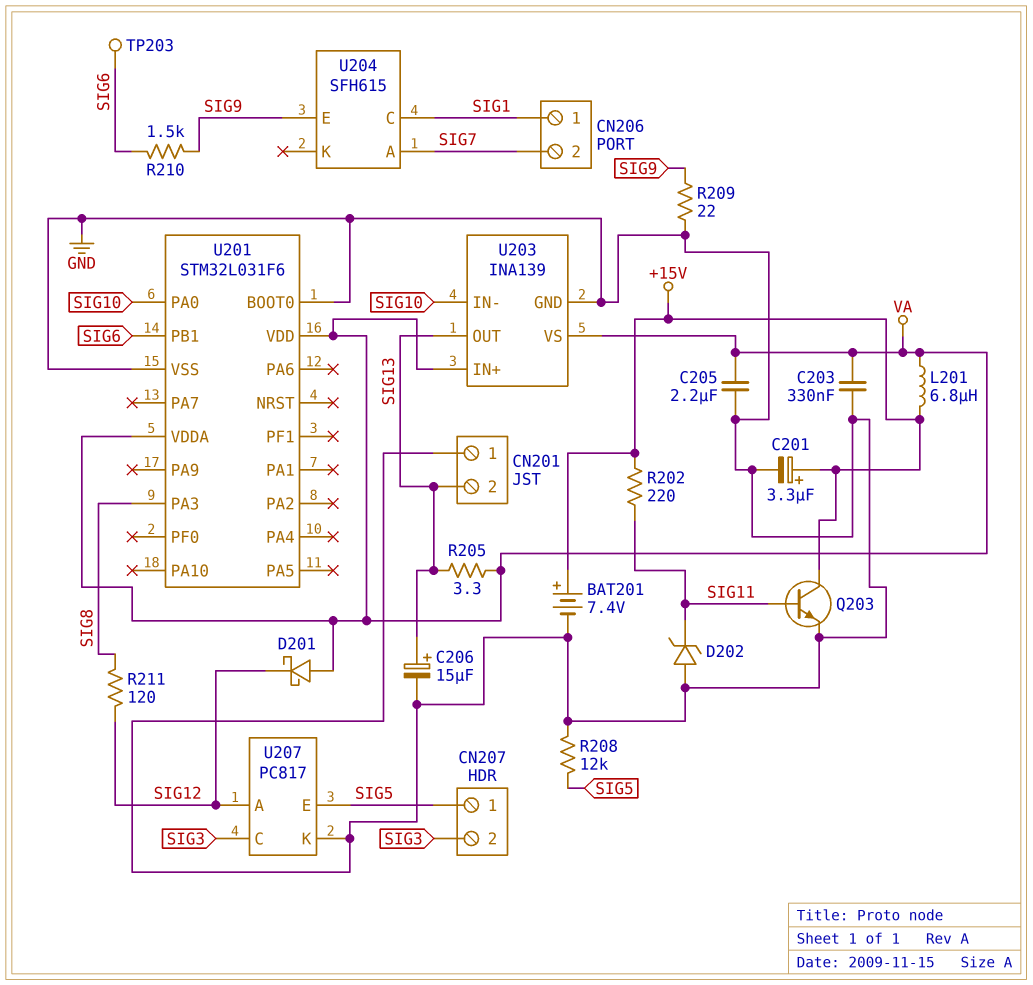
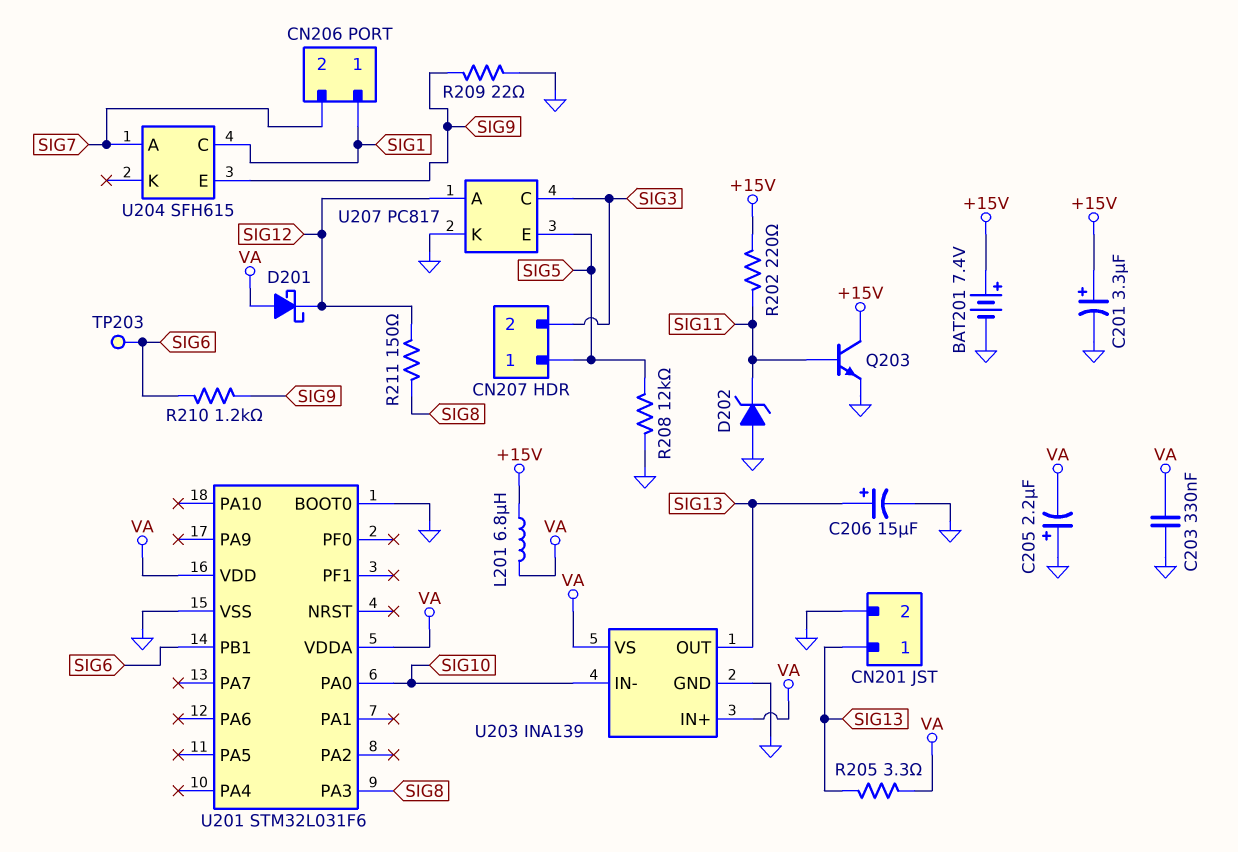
C205: 2.2uF (GND, VA) -> 2.2uF (plus GND, minus VA)
CN201 pin 1: GND -> SIG13
CN201 pin 2: SIG13 -> GND
R210: 1.5k (SIG6, SIG9) -> 1.2k (SIG6, SIG9)
R211: 120 (SIG8, SIG12) -> 150 (SIG8, SIG12)

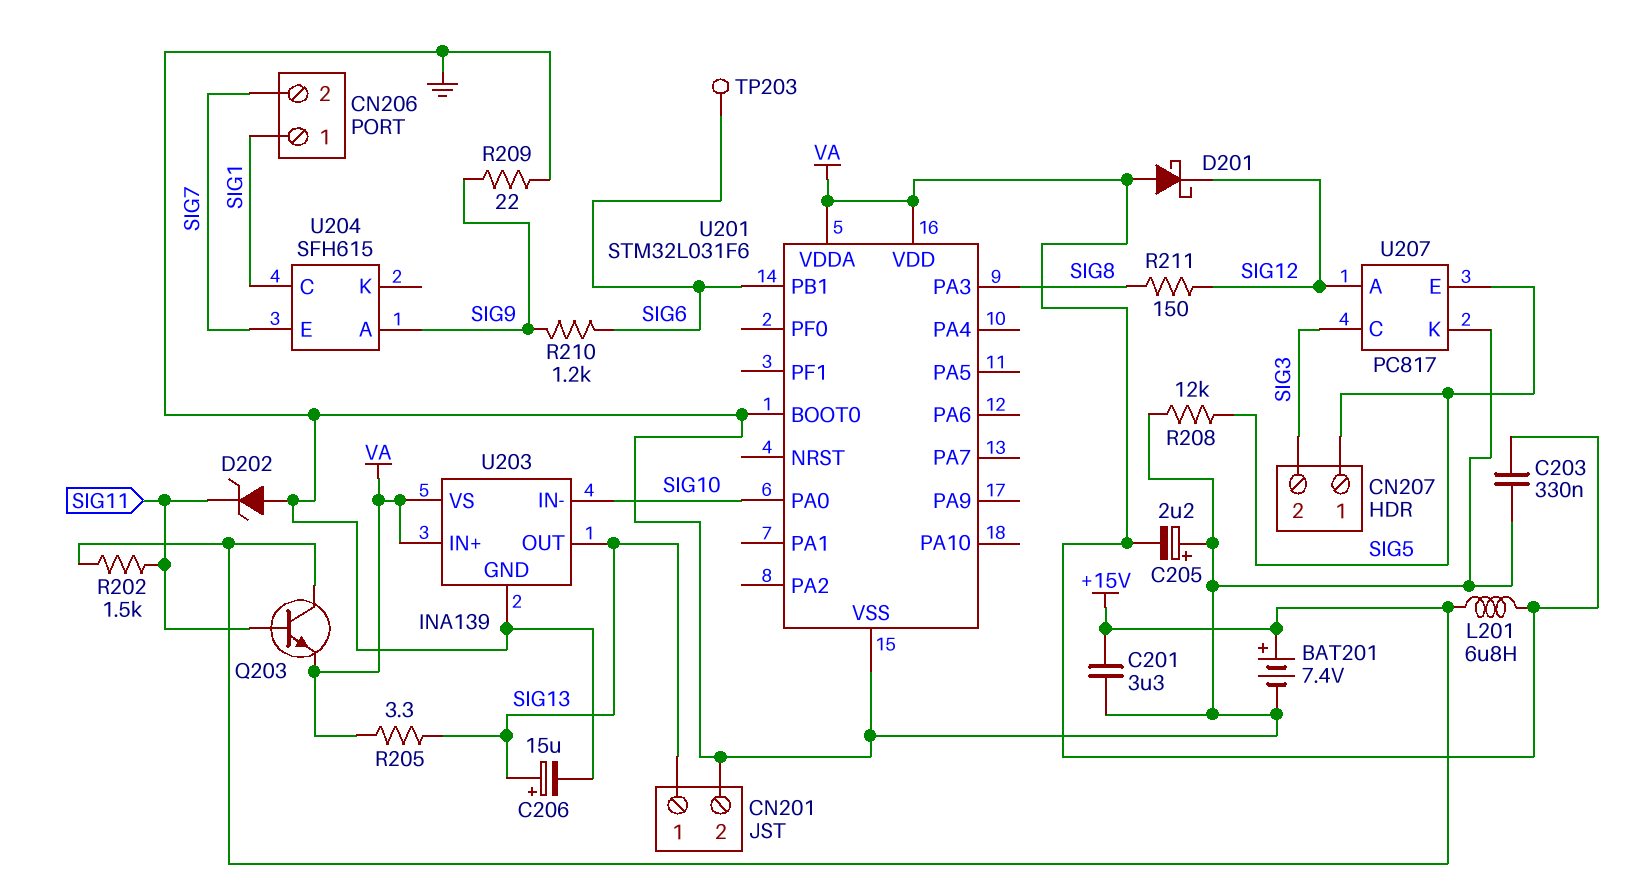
C201: 3.3uF (plus +15V, minus GND) -> 3.3uF (+15V, GND)
Q203: NPN (B SIG11, C +15V, E GND) -> NPN (B SIG11, C +15V, E VA)
R202: 220 (+15V, SIG11) -> 1.5k (+15V, SIG11)
U204 pin A: SIG7 -> SIG9
U204 pin E: SIG9 -> SIG7

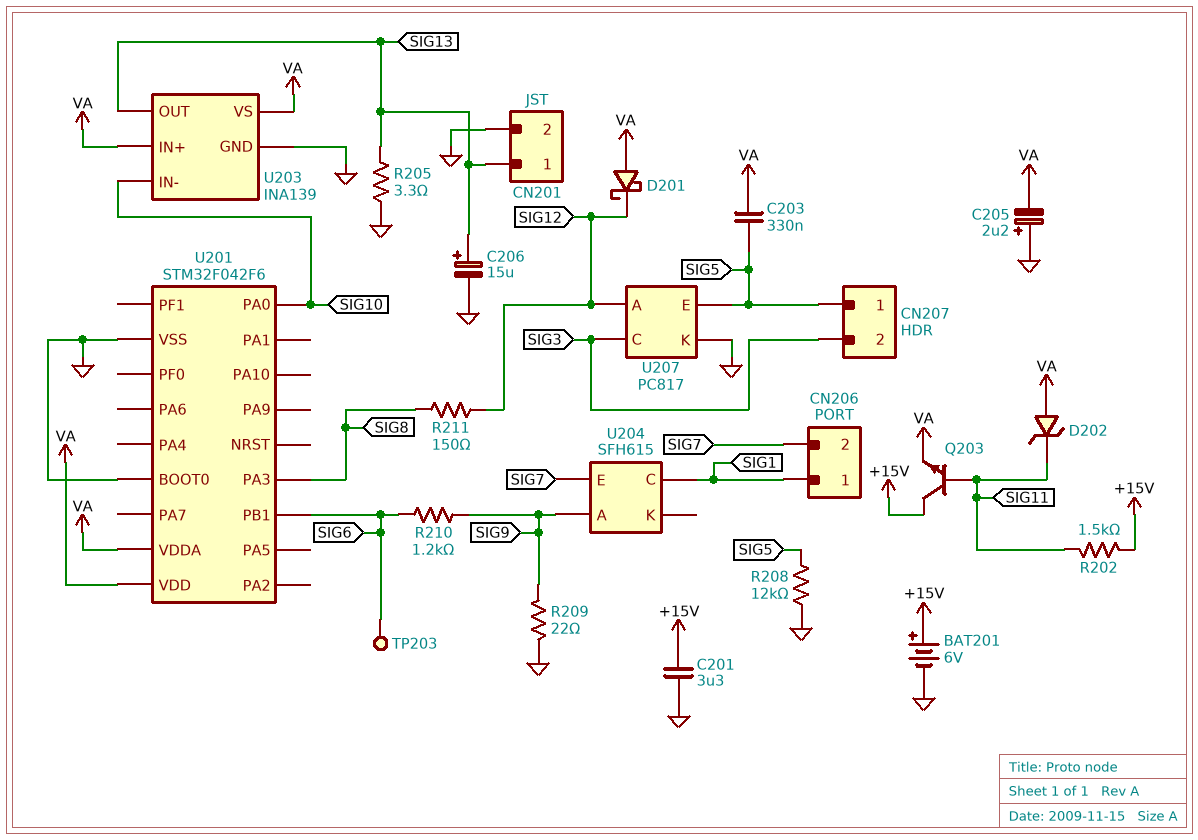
BAT201: 7.4V (plus +15V, minus GND) -> 6V (plus +15V, minus GND)
C203: 330nF (GND, VA) -> 330nF (SIG5, VA)
D202: zener (A GND, K SIG11) -> zener (A VA, K SIG11)
L201: 6.8uH (+15V, VA) -> none
R205: 3.3 (SIG13, VA) -> 3.3 (GND, SIG13)
U201: STM32L031F6 -> STM32F042F6

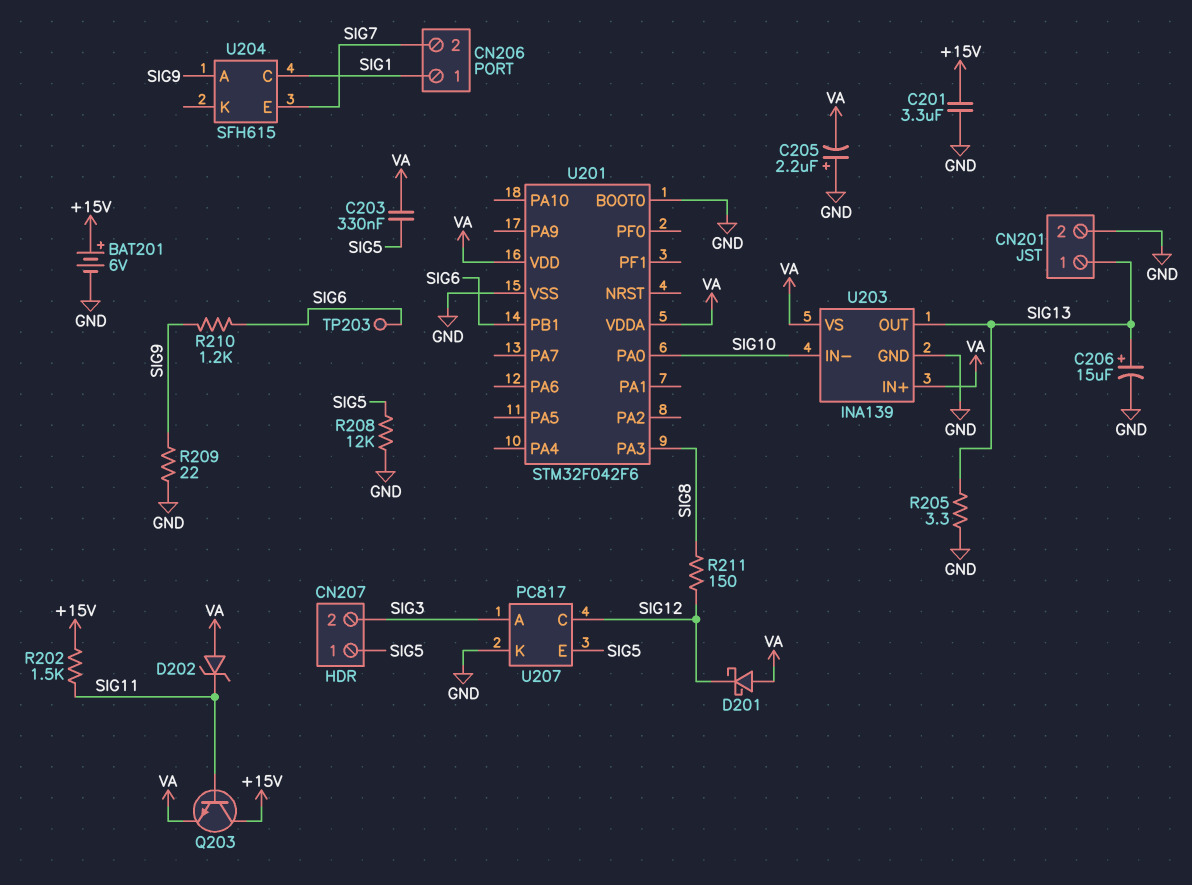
U207 pin A: SIG12 -> SIG3
U207 pin C: SIG3 -> SIG12

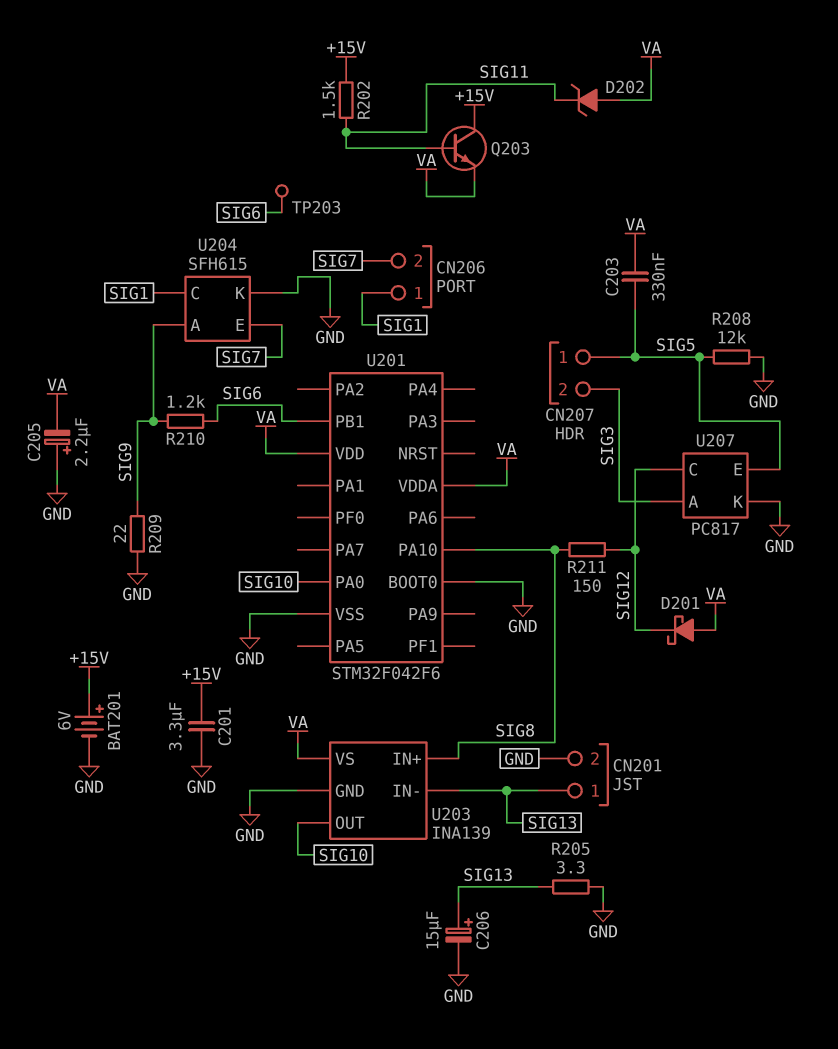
U201 pin PA3: SIG8 -> none
U201 pin PA10: none -> SIG8
U203 pin IN+: VA -> SIG8
U203 pin IN-: SIG10 -> SIG13
U203 pin OUT: SIG13 -> SIG10
U204 pin K: none -> GND

